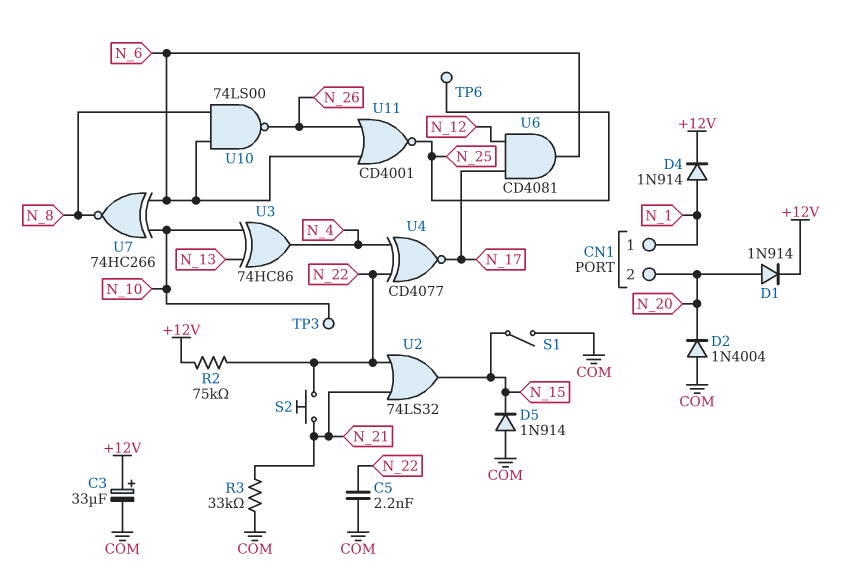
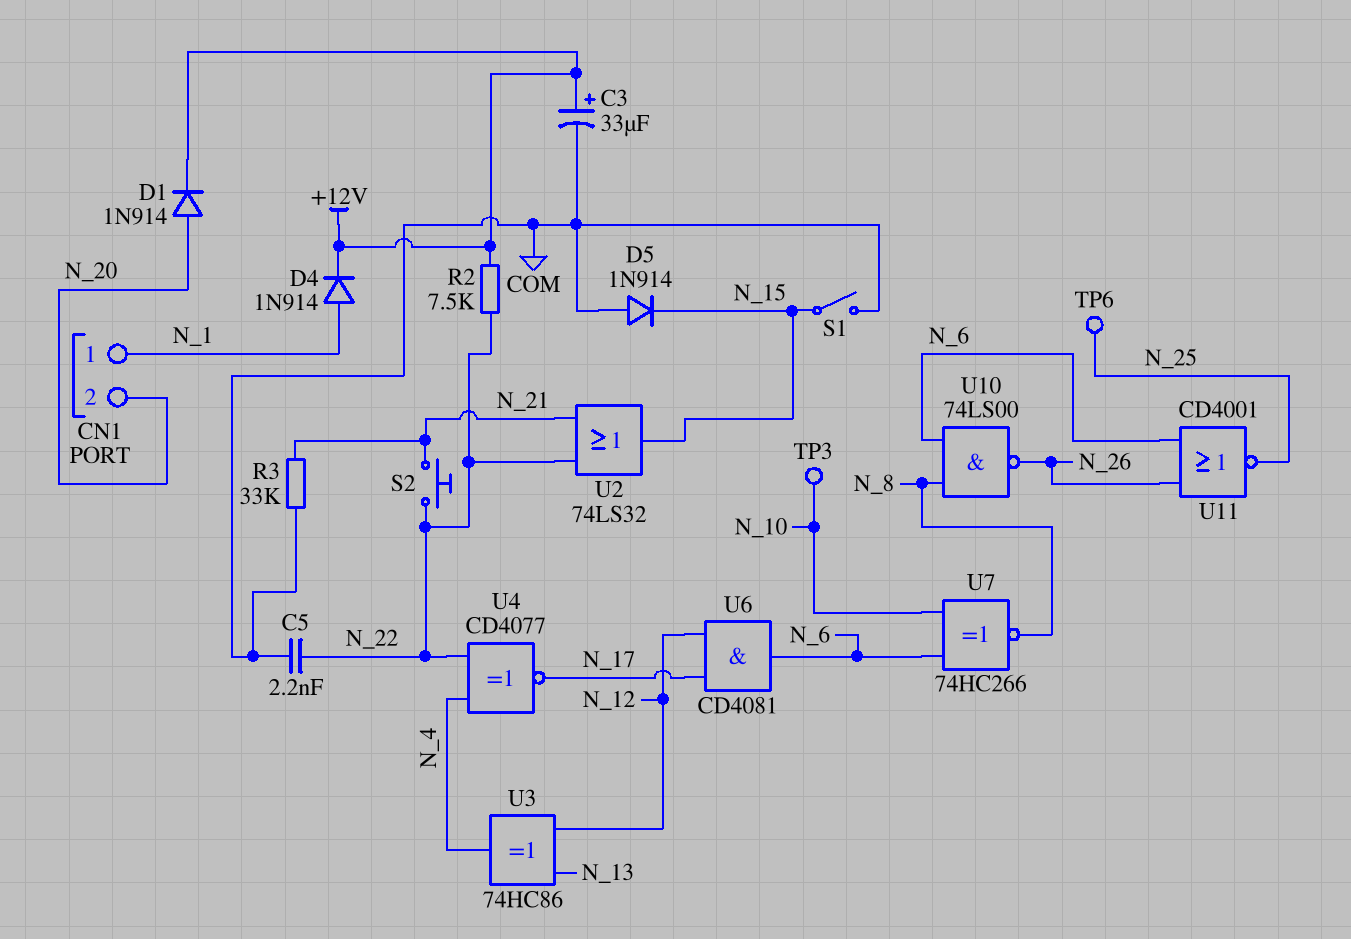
D2: diode 1N4004 (A COM, K N_20) -> none
R2: 75k (+12V, N_22) -> 7.5k (+12V, N_22)
U3: XOR 74HC86 (in N_10, in N_13, out N_4) -> XOR 74HC86 (in N_12, in N_13, out N_4)

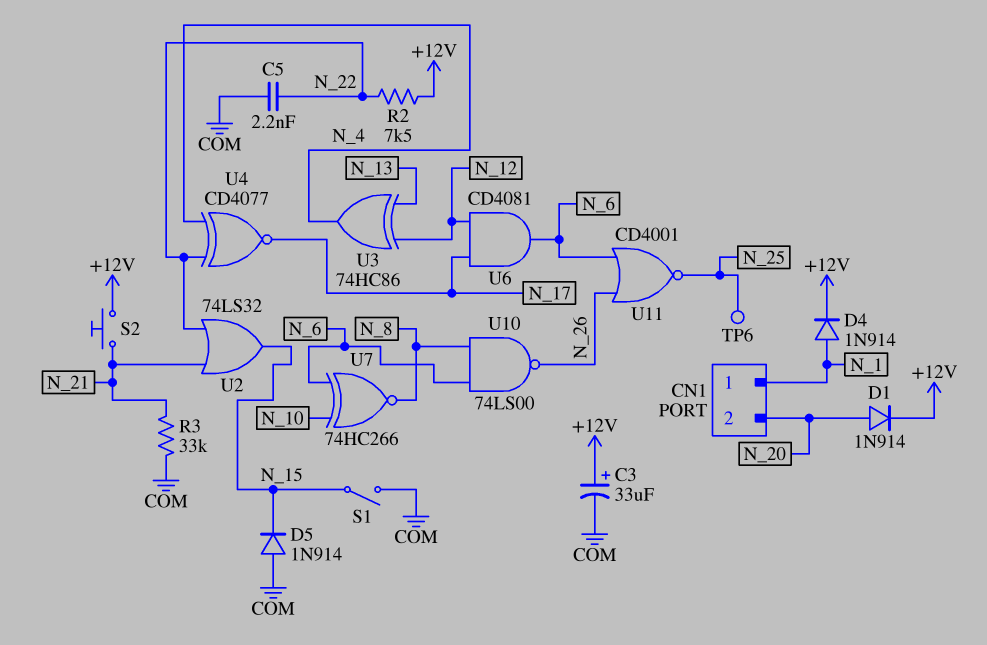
S2: button (N_21, N_22) -> button (+12V, N_21)
TP3: test point (N_10) -> none

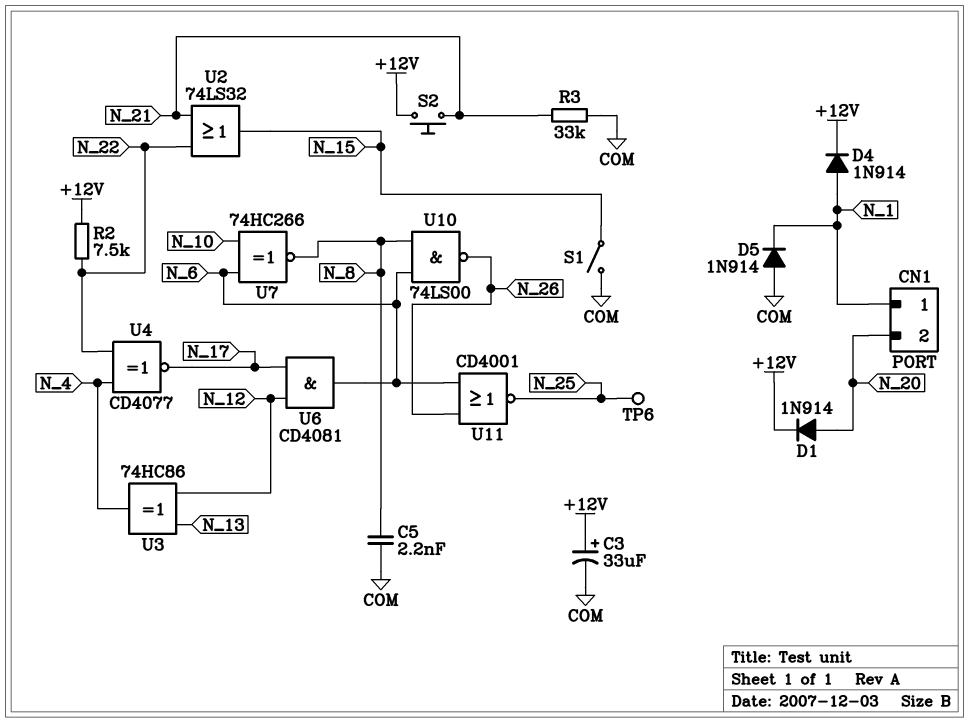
C5: 2.2nF (COM, N_22) -> 2.2nF (COM, N_8)
D5: diode 1N914 (A COM, K N_15) -> diode 1N914 (A COM, K N_1)

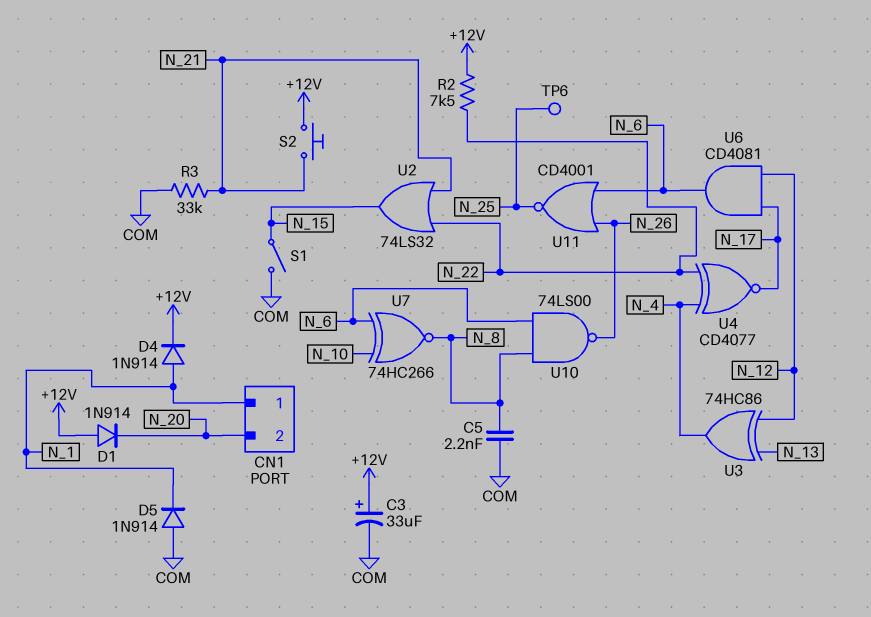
D1: diode 1N914 (A N_20, K +12V) -> diode 1N914 (A +12V, K N_20)

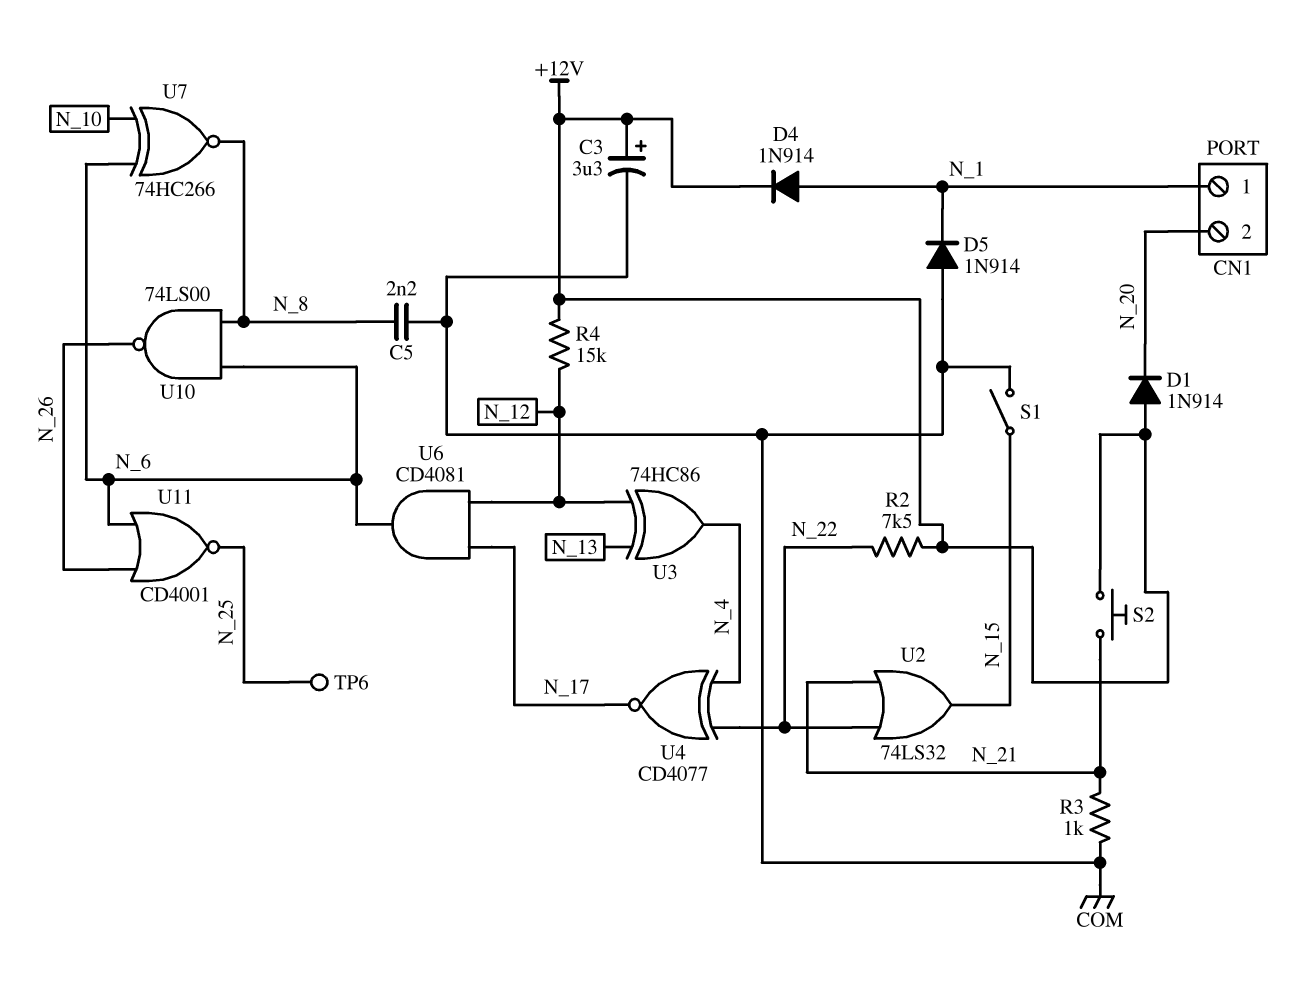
C3: 33uF (plus +12V, minus COM) -> 3.3uF (plus +12V, minus COM)
R3: 33k (COM, N_21) -> 1k (COM, N_21)
R4: none -> 15k (+12V, N_12)

